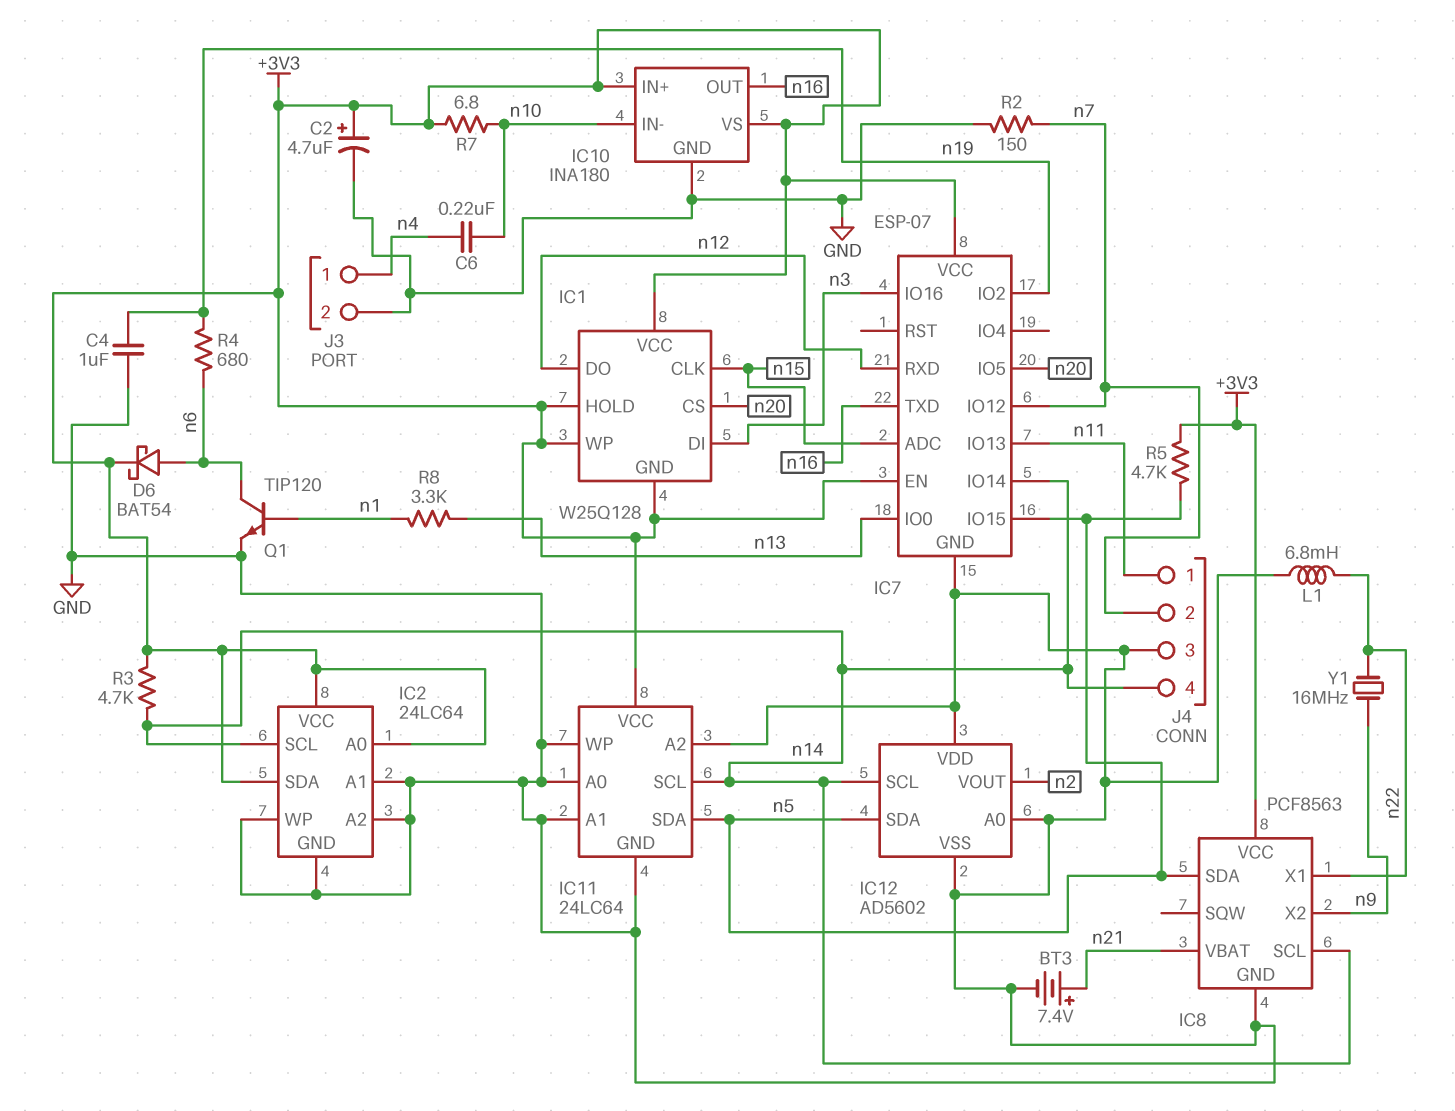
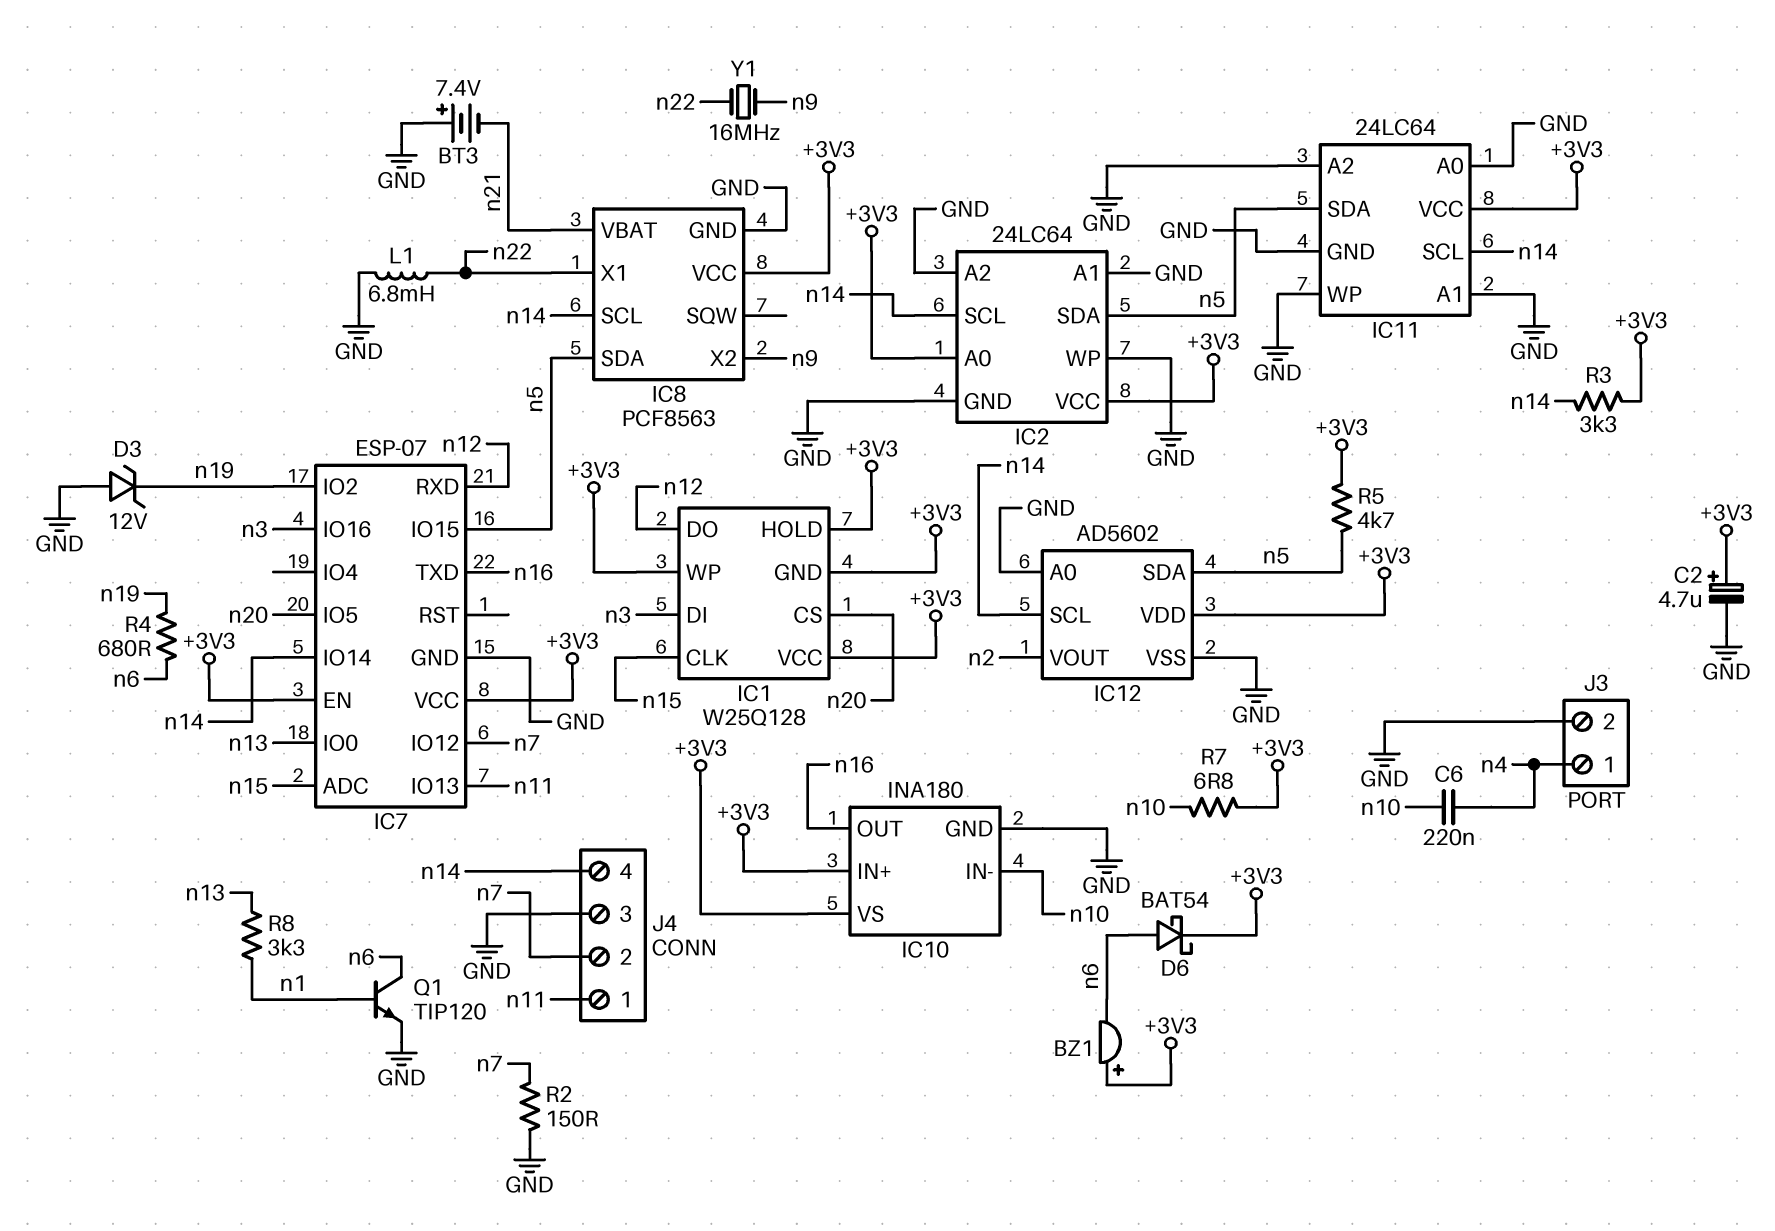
BT3: 7.4V (plus n21, minus GND) -> 7.4V (plus GND, minus n21)
BZ1: none -> buzzer (plus +3V3, minus n6)
C4: 1uF (GND, n19) -> none
D3: none -> zener 12V (A GND, K n19)
IC2 pin SDA: +3V3 -> n5
IC12 pin VDD: GND -> +3V3
R3: 4.7k (+3V3, n14) -> 3.3k (+3V3, n14)

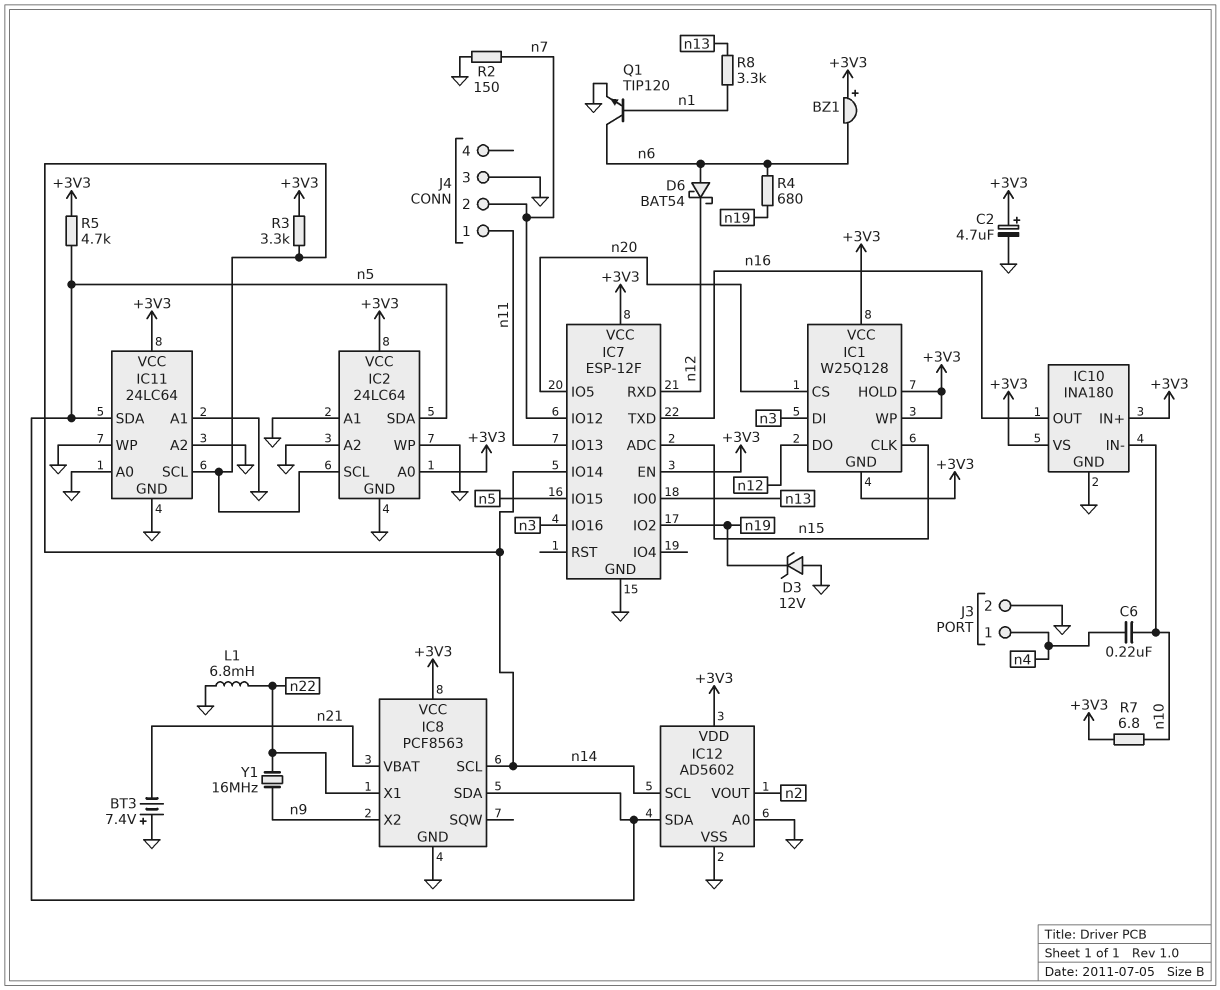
D6: schottky BAT54 (A n6, K +3V3) -> schottky BAT54 (A n6, K n12)
IC7: ESP-07 -> ESP-12F
J4 pin 4: n14 -> none

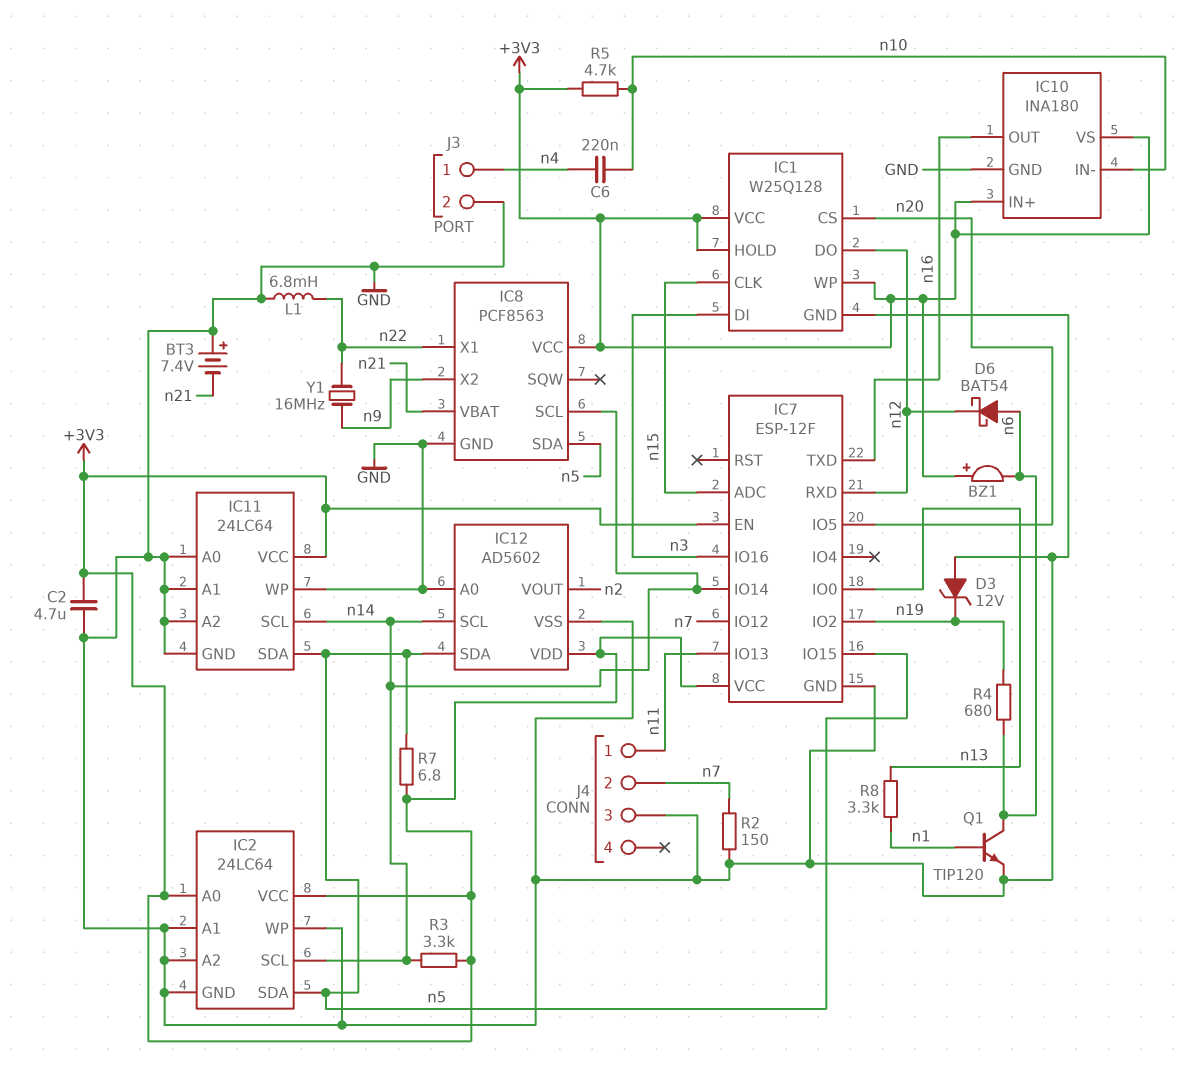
C2: 4.7uF (plus +3V3, minus GND) -> 4.7uF (+3V3, GND)
IC1 pin GND: +3V3 -> GND
R5: 4.7k (+3V3, n5) -> 4.7k (+3V3, n10)
R7: 6.8 (+3V3, n10) -> 6.8 (+3V3, n5)

